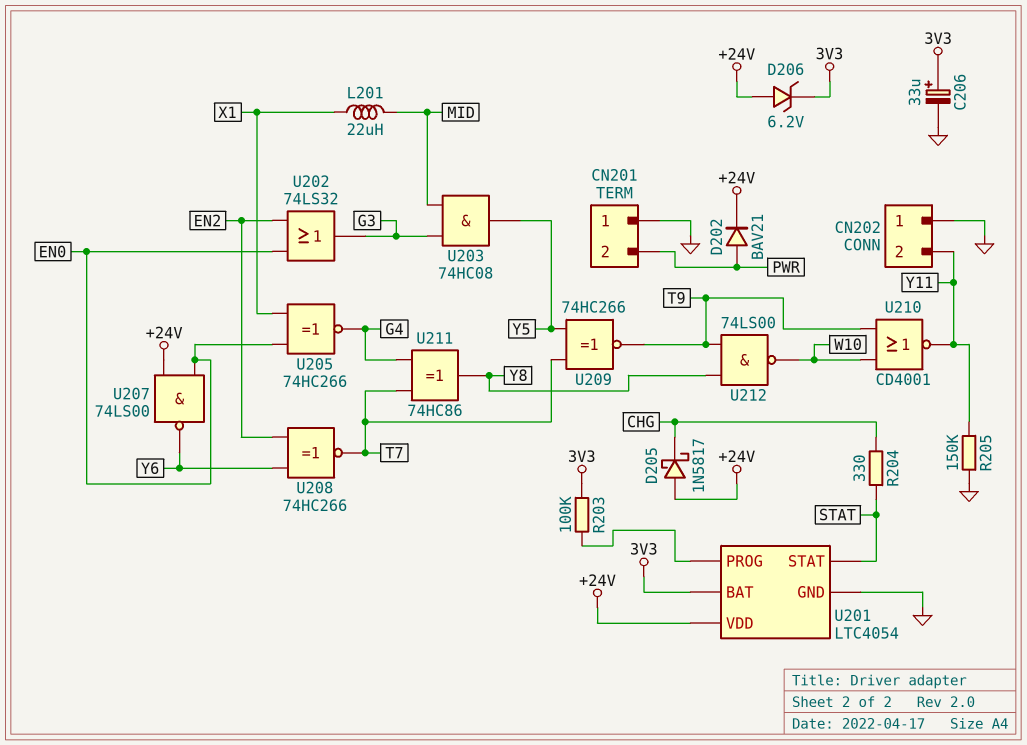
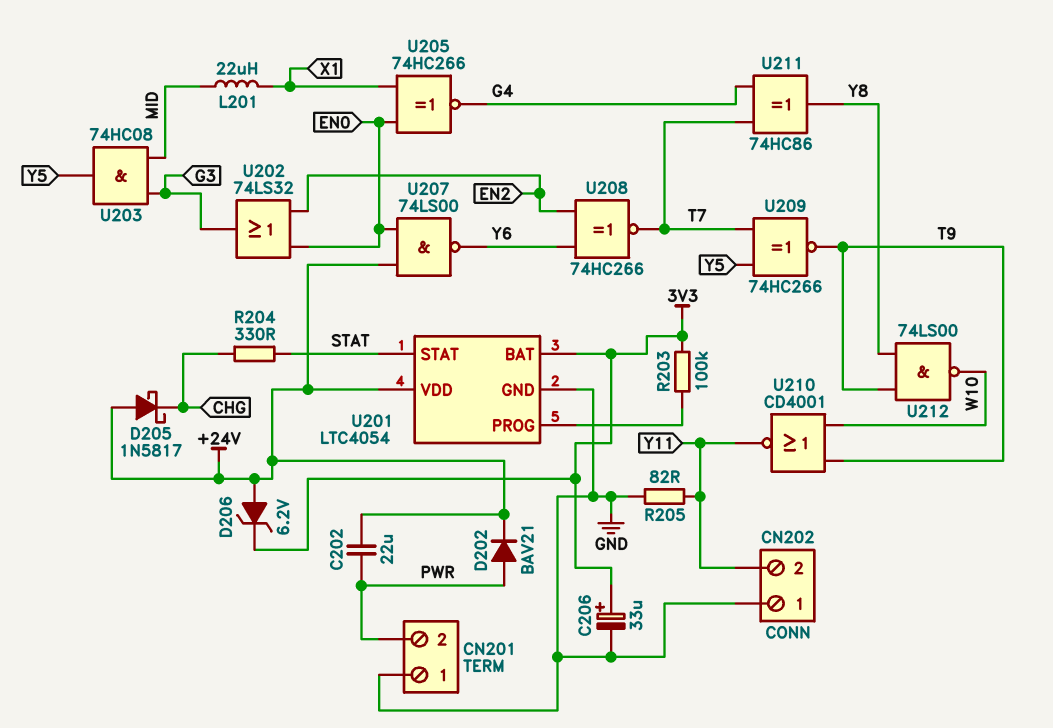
C202: none -> 22uF (+24V, PWR)
R205: 150k (GND, Y11) -> 82 (GND, Y11)

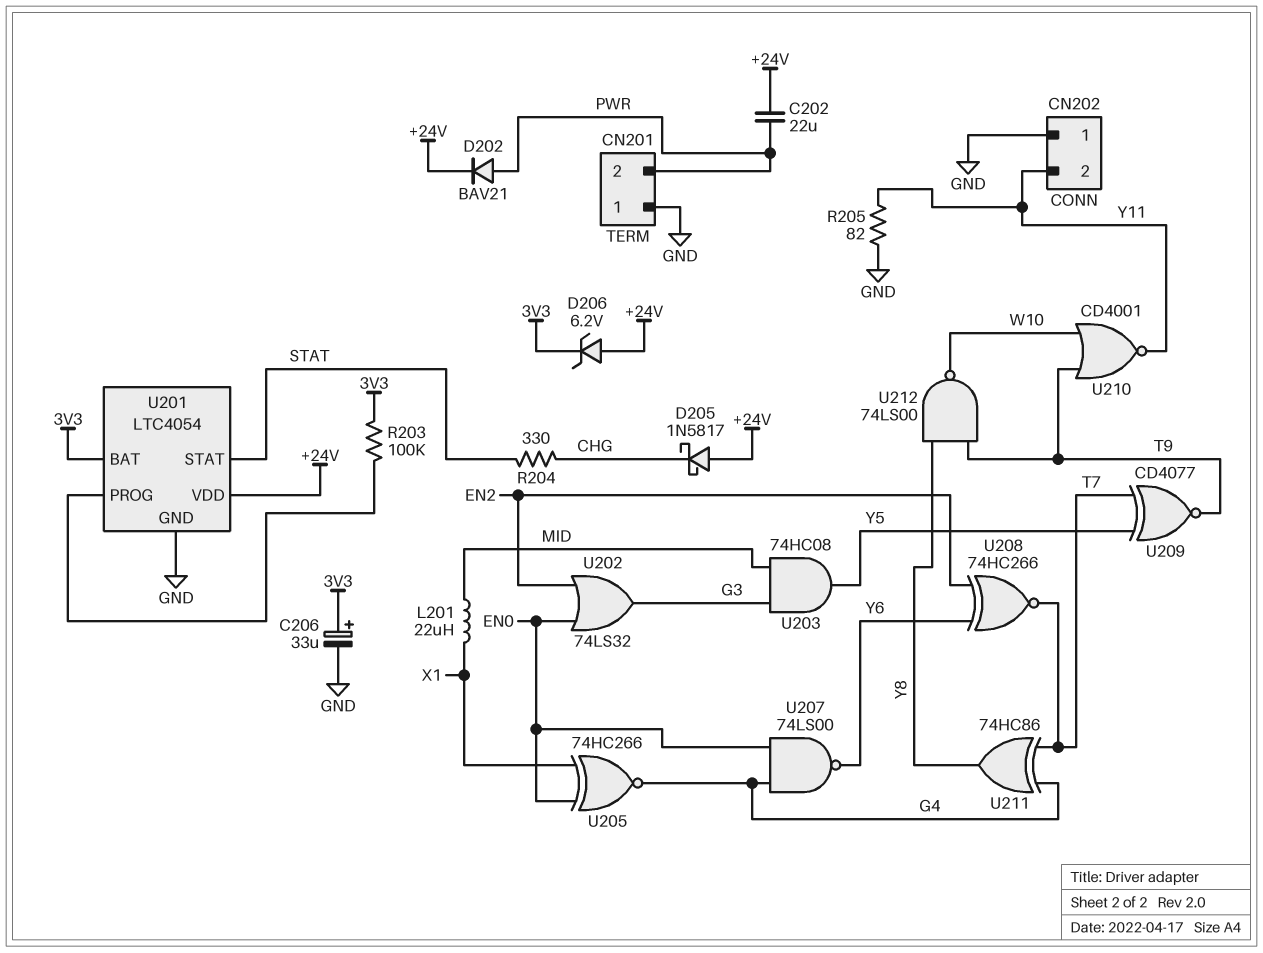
U207: NAND 74LS00 (in +24V, in EN0, out Y6) -> NAND 74LS00 (in EN0, in G4, out Y6)
U209: XNOR 74HC266 (in T7, in Y5, out T9) -> XNOR CD4077 (in T7, in Y5, out T9)

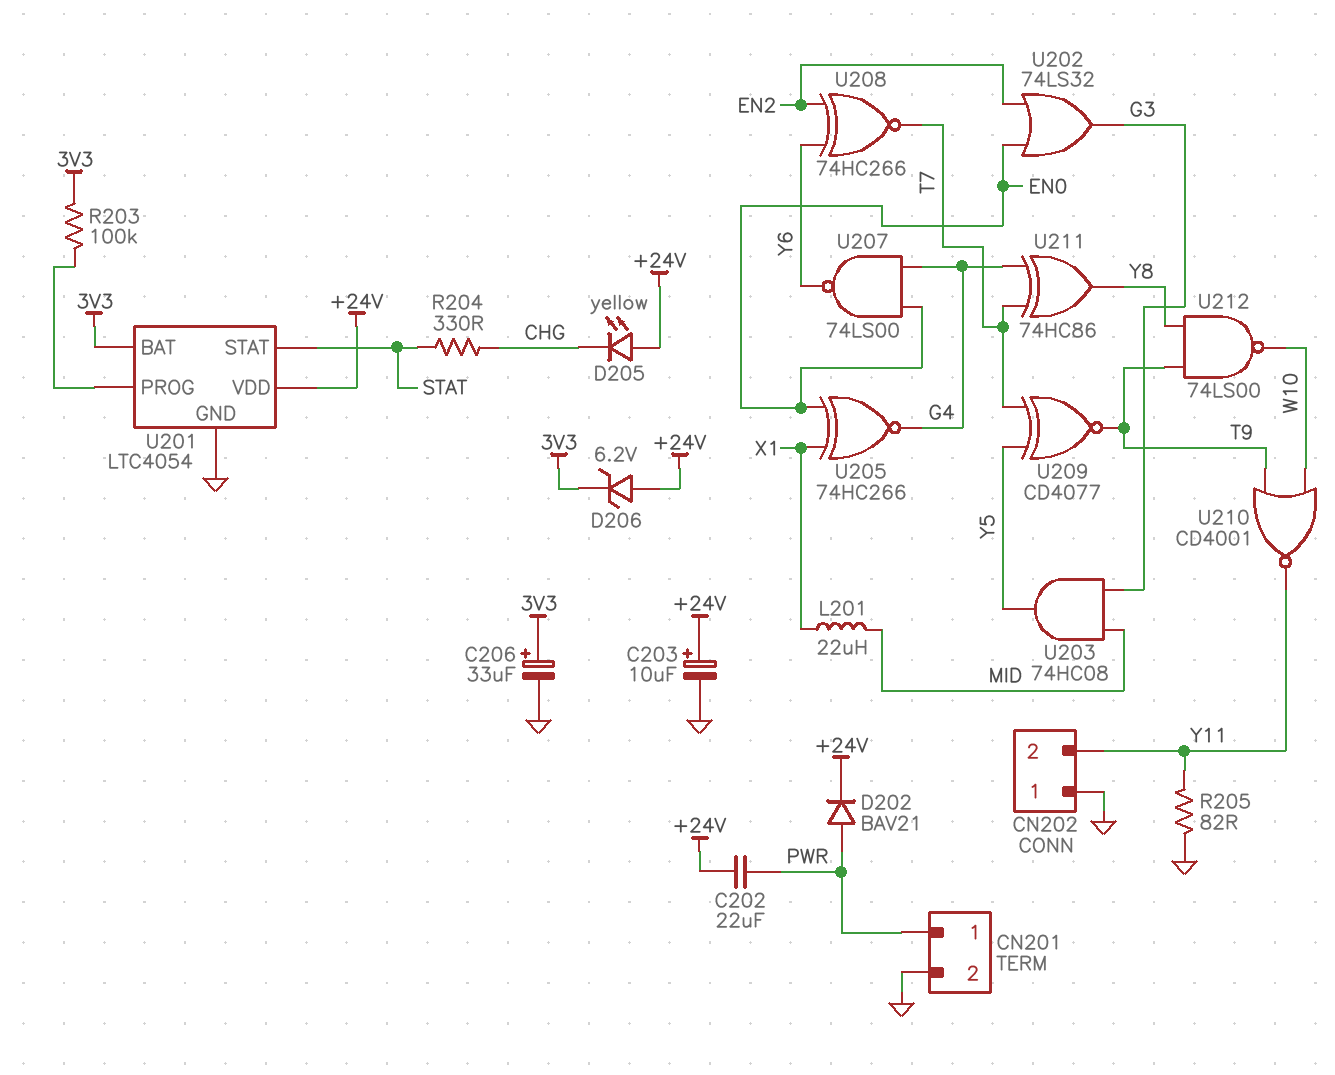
C203: none -> 10uF (plus +24V, minus GND)
CN201 pin 1: GND -> PWR
CN201 pin 2: PWR -> GND
D205: schottky 1N5817 (A +24V, K CHG) -> LED yellow (A +24V, K CHG)

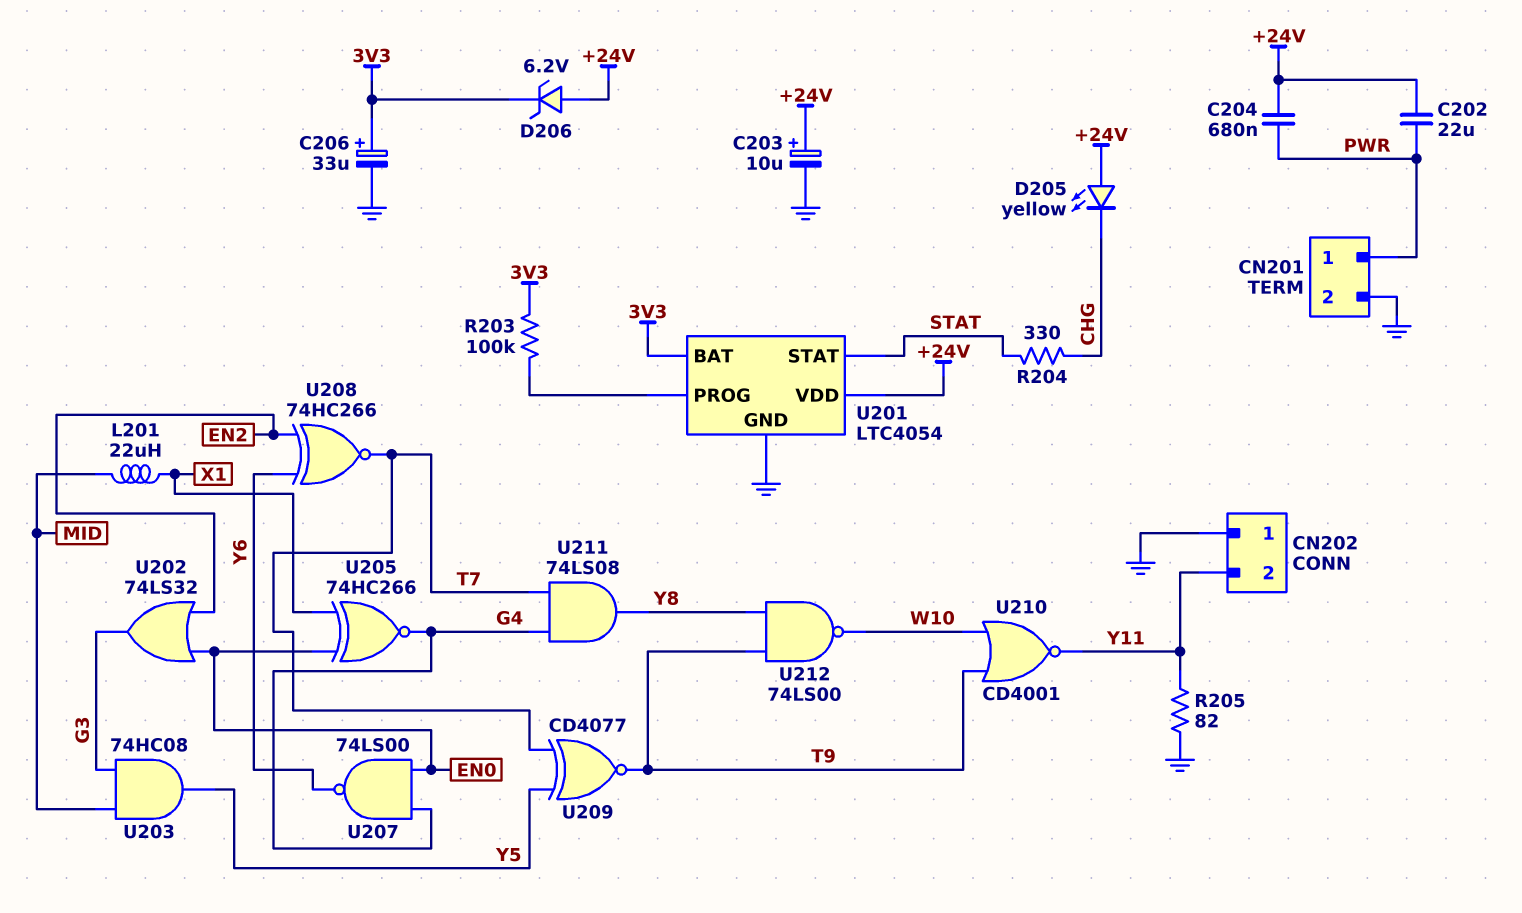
C204: none -> 680nF (+24V, PWR)
D202: diode BAV21 (A PWR, K +24V) -> none
U211: XOR 74HC86 (in G4, in T7, out Y8) -> AND 74LS08 (in G4, in T7, out Y8)

